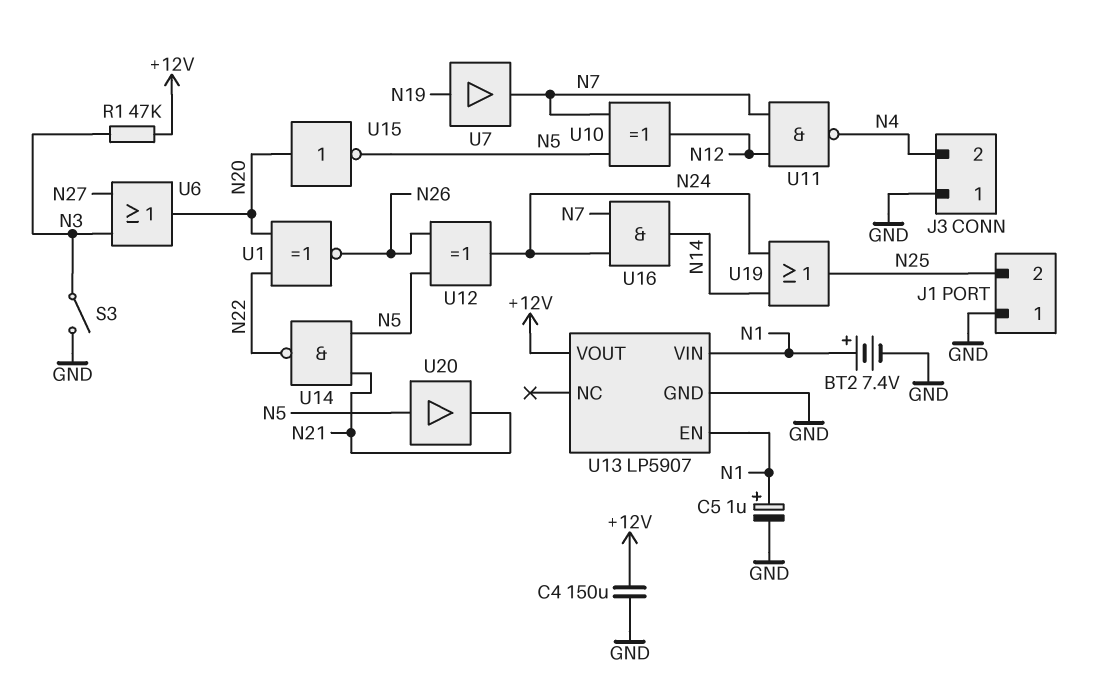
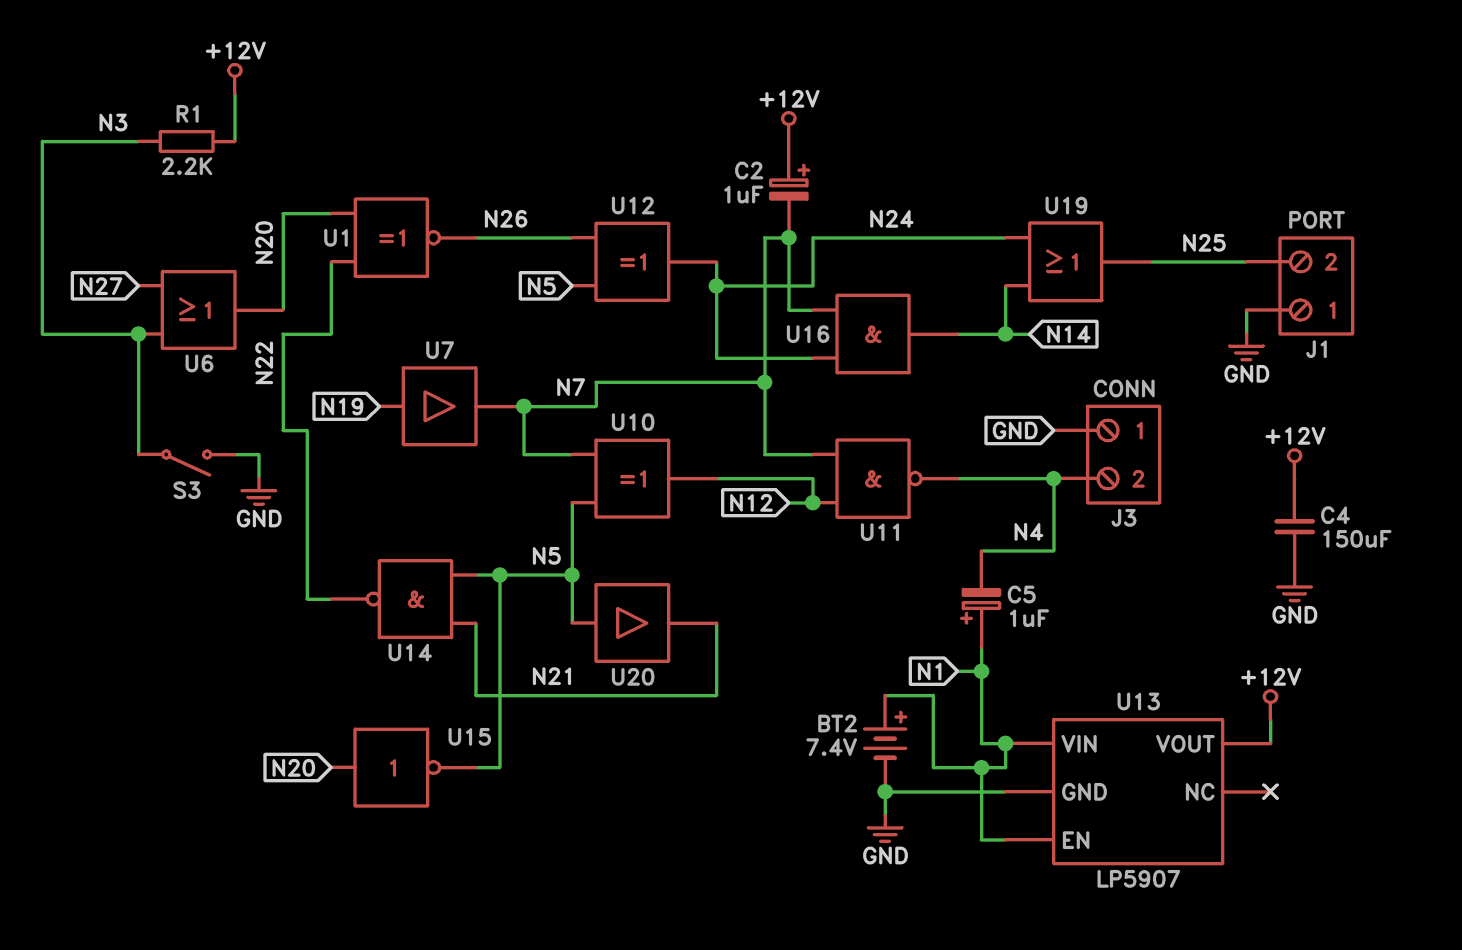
C2: none -> 1uF (plus +12V, minus N7)
C5: 1uF (plus N1, minus GND) -> 1uF (plus N1, minus N4)
R1: 47k (+12V, N3) -> 2.2k (+12V, N3)

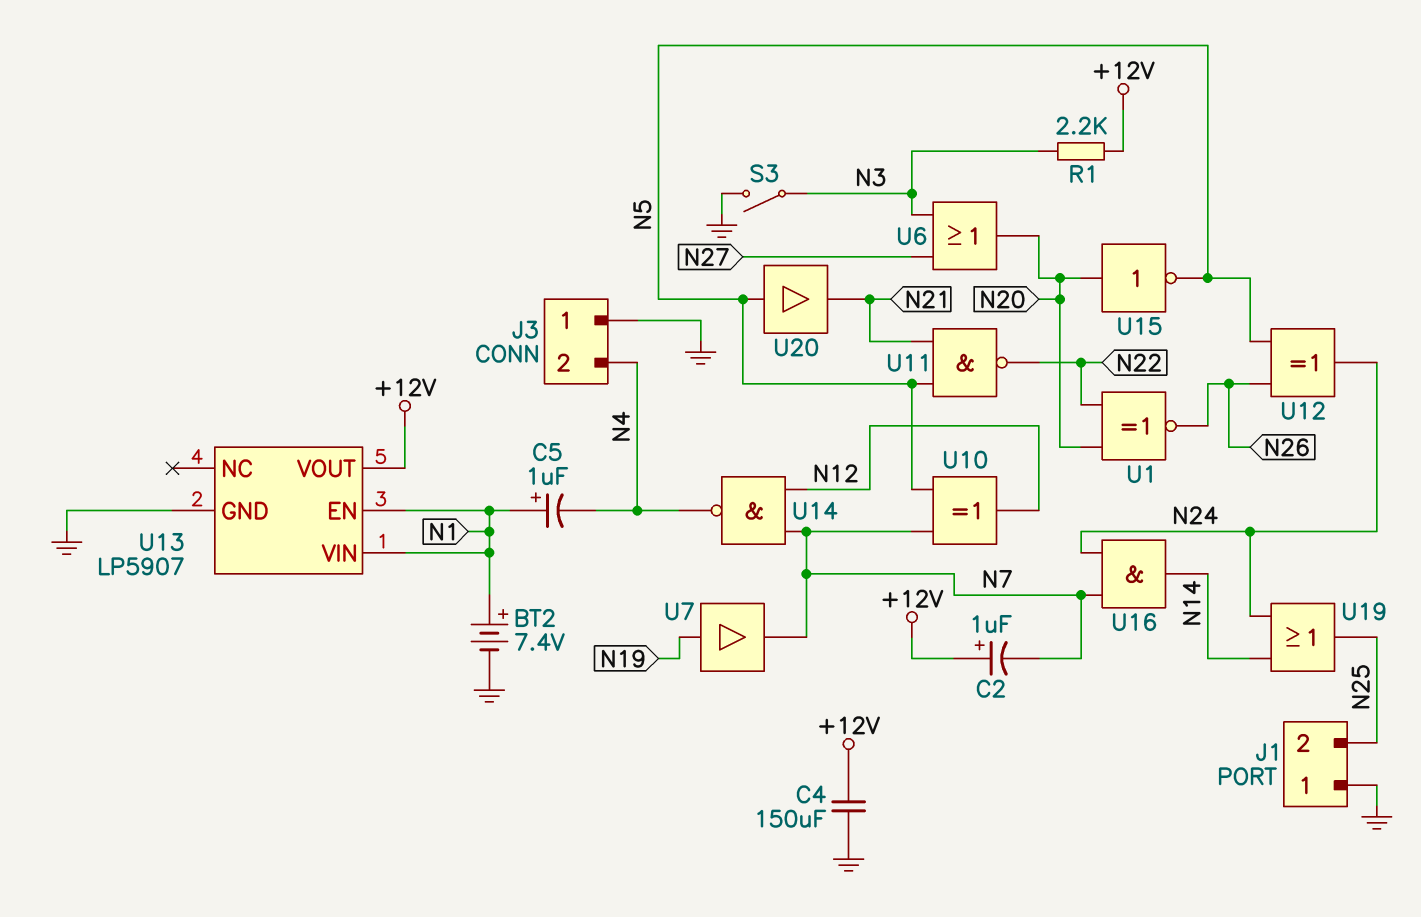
U11: NAND (in N7, in N12, out N4) -> NAND (in N5, in N21, out N22)
U14: NAND (in N5, in N21, out N22) -> NAND (in N7, in N12, out N4)

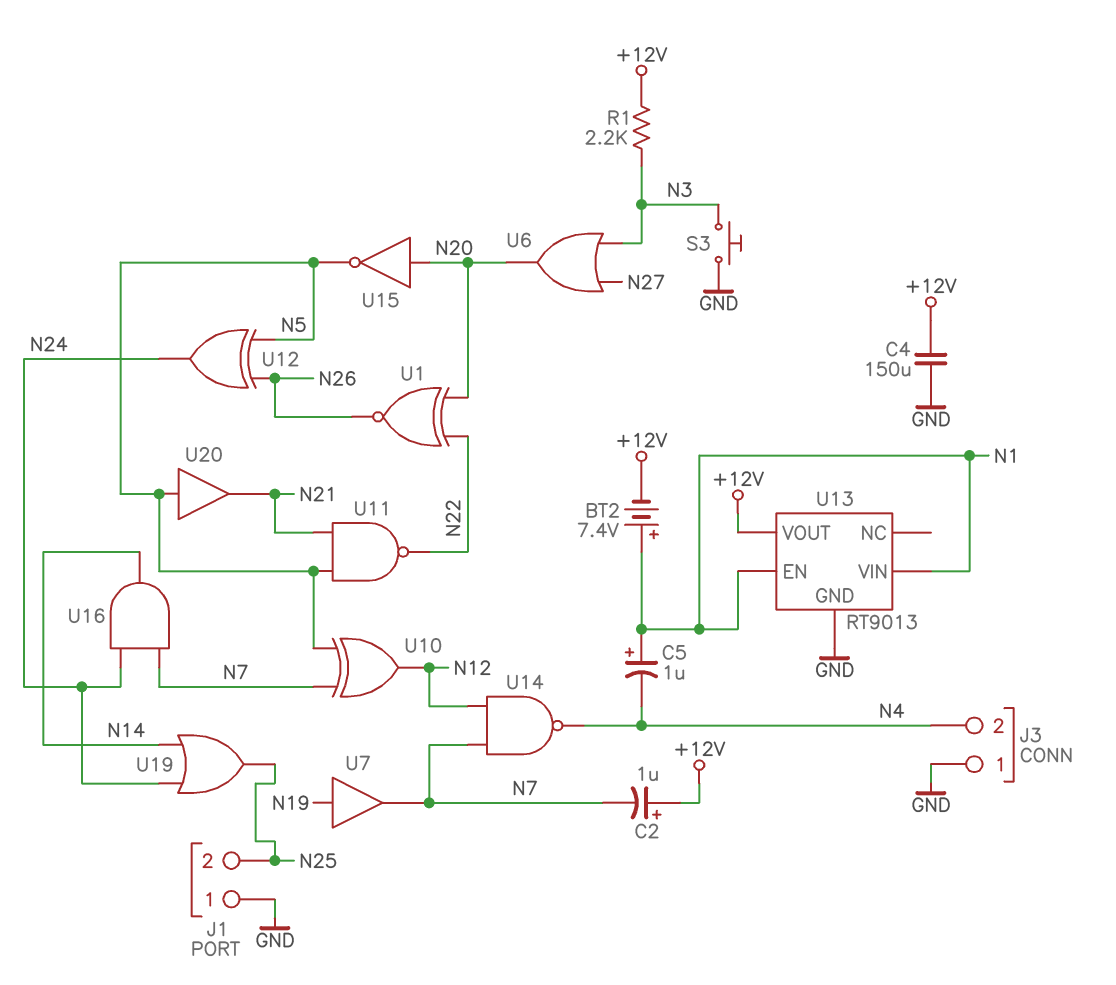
BT2: 7.4V (plus N1, minus GND) -> 7.4V (plus N1, minus +12V)
S3: switch (GND, N3) -> button (GND, N3)
U13: LP5907 -> RT9013

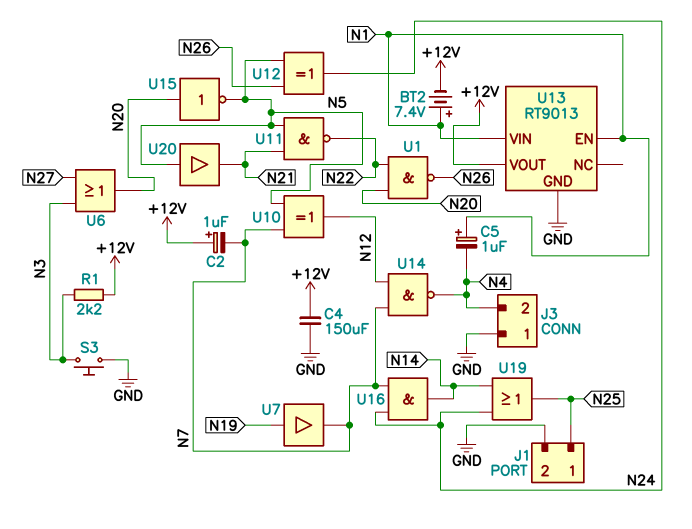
J1 pin 1: GND -> N25
J1 pin 2: N25 -> GND
U1: XNOR (in N20, in N22, out N26) -> NAND (in N20, in N22, out N26)

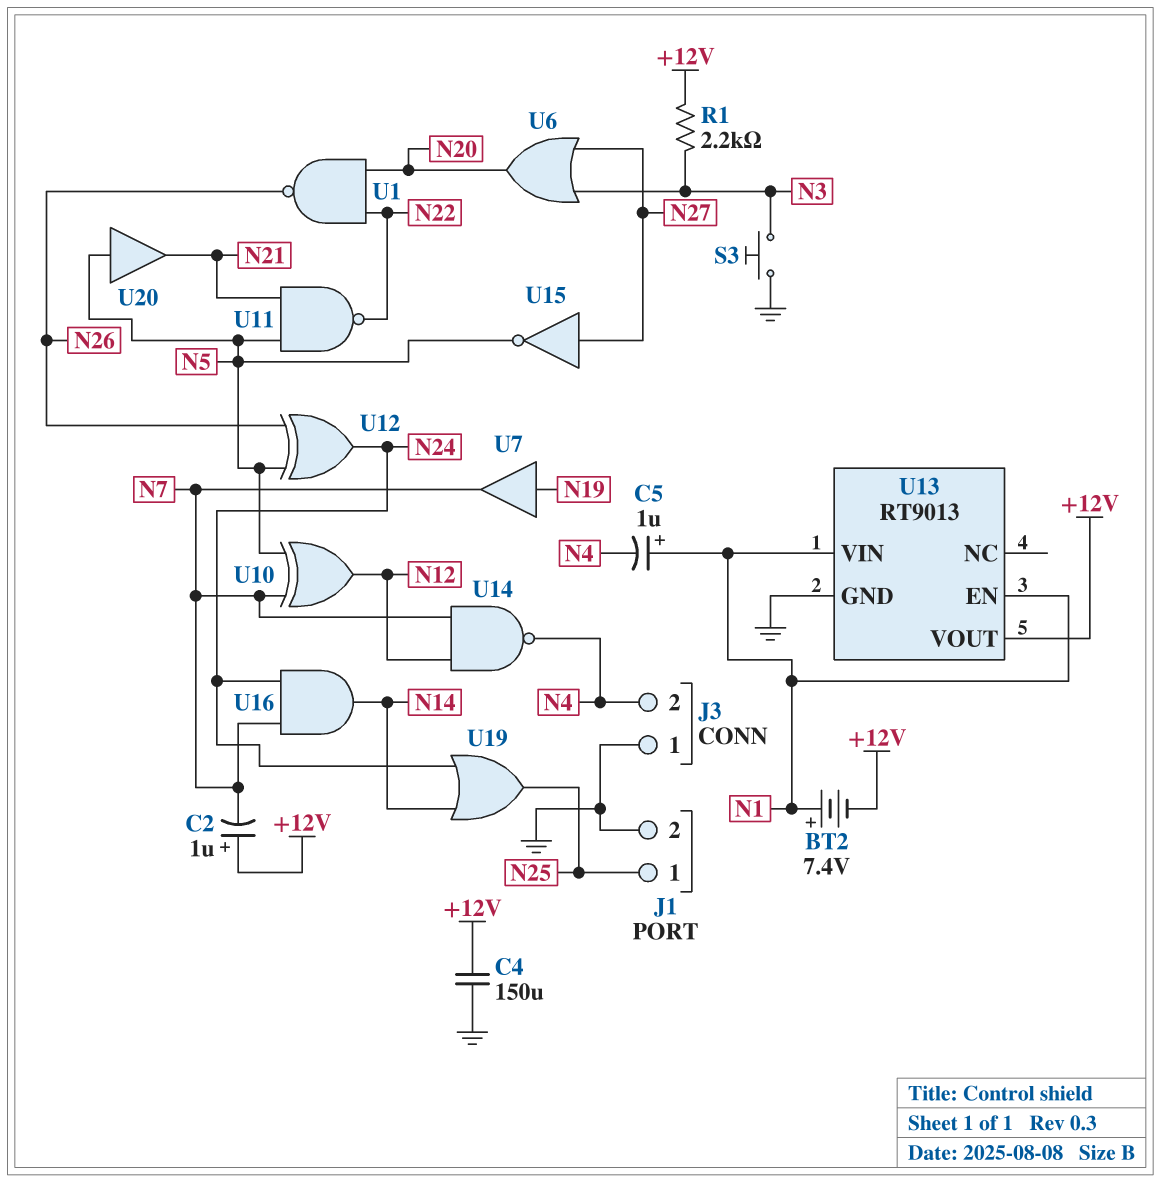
U15: NOT (in N20, out N5) -> NOT (in N27, out N5)

